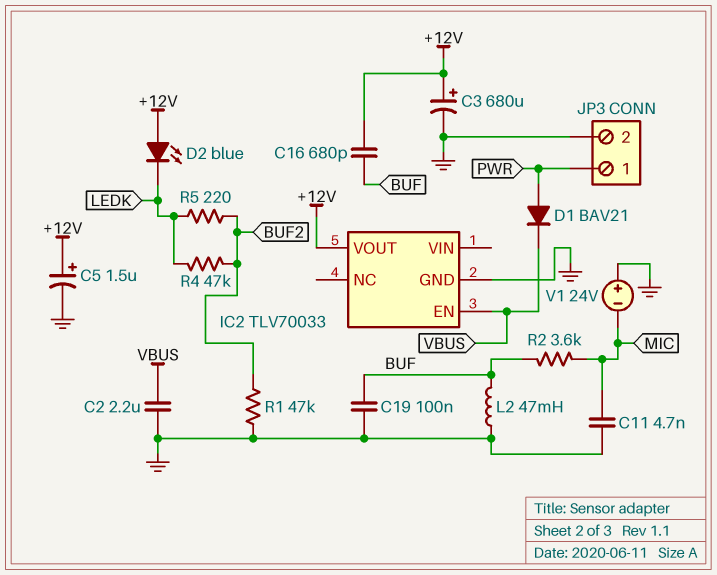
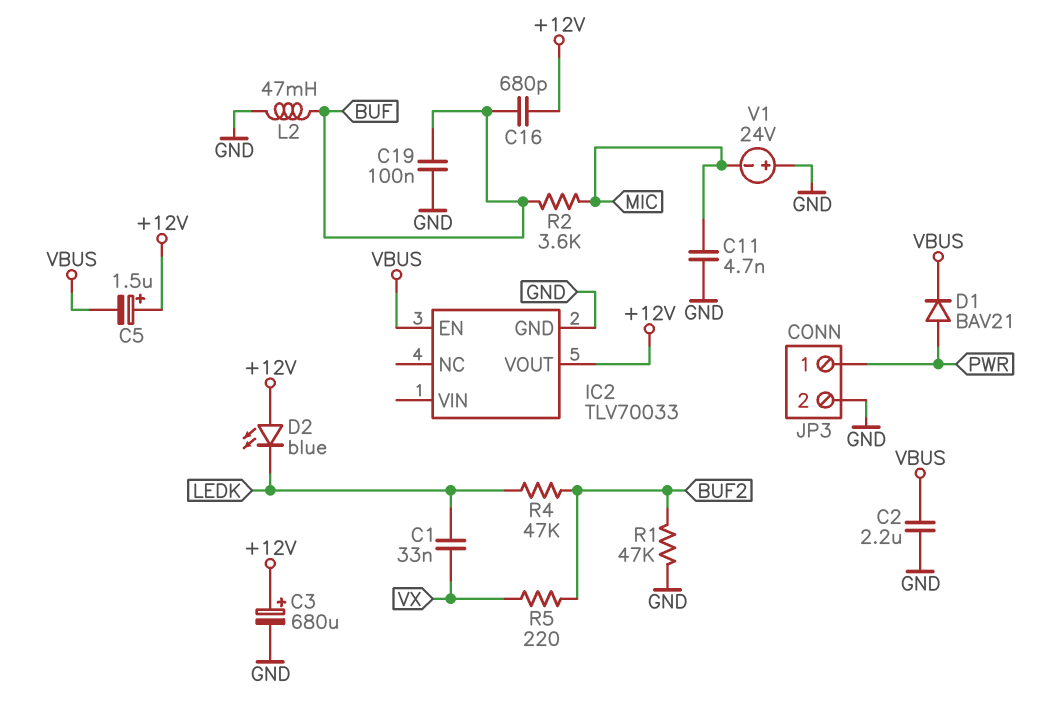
C1: none -> 33nF (LEDK, VX)
C5: 1.5uF (plus +12V, minus GND) -> 1.5uF (plus +12V, minus VBUS)
R5: 220 (BUF2, LEDK) -> 220 (BUF2, VX)

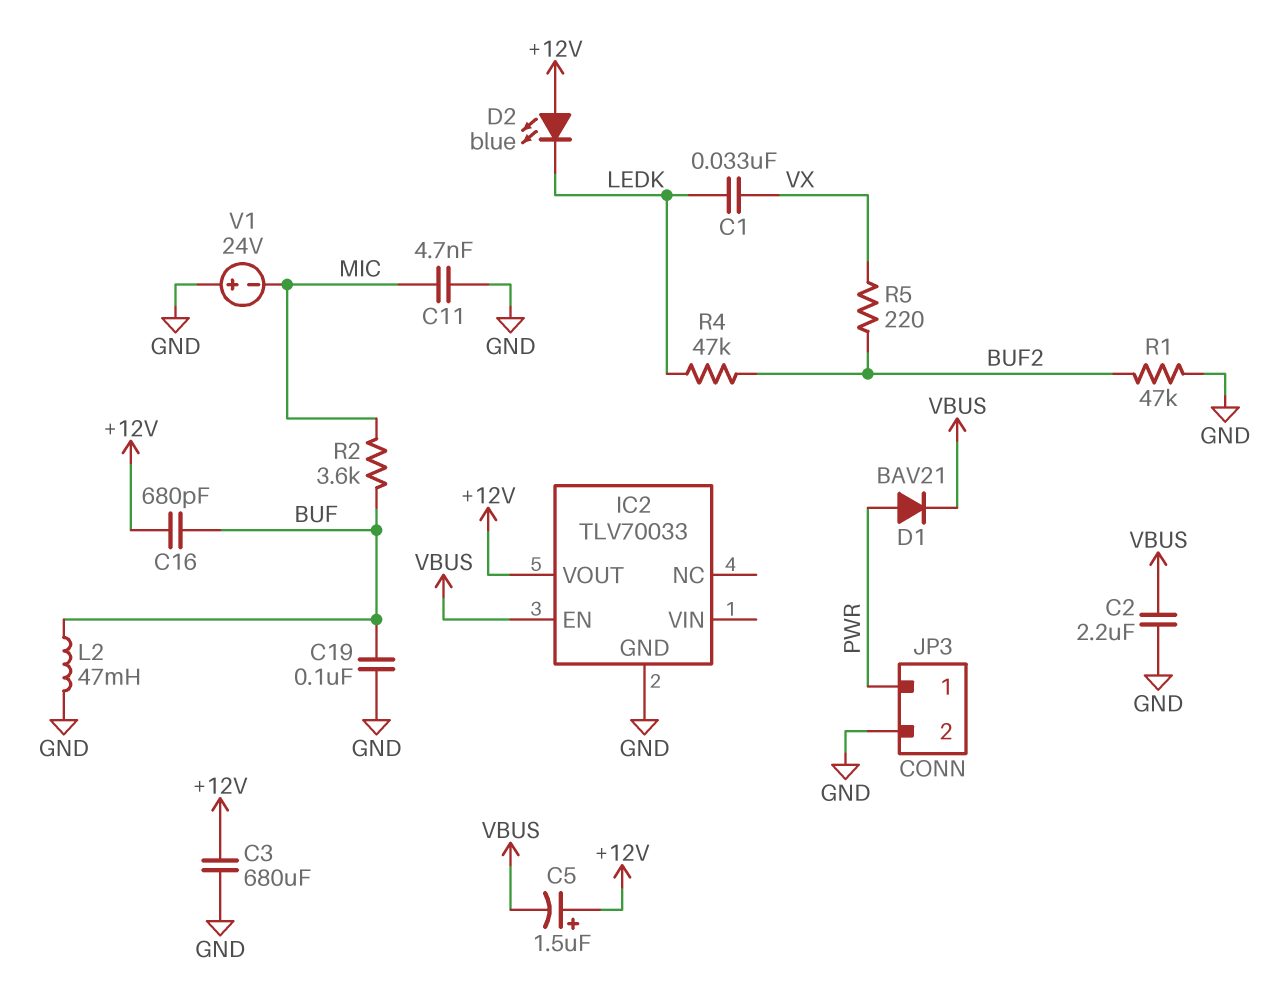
C3: 680uF (plus +12V, minus GND) -> 680uF (+12V, GND)

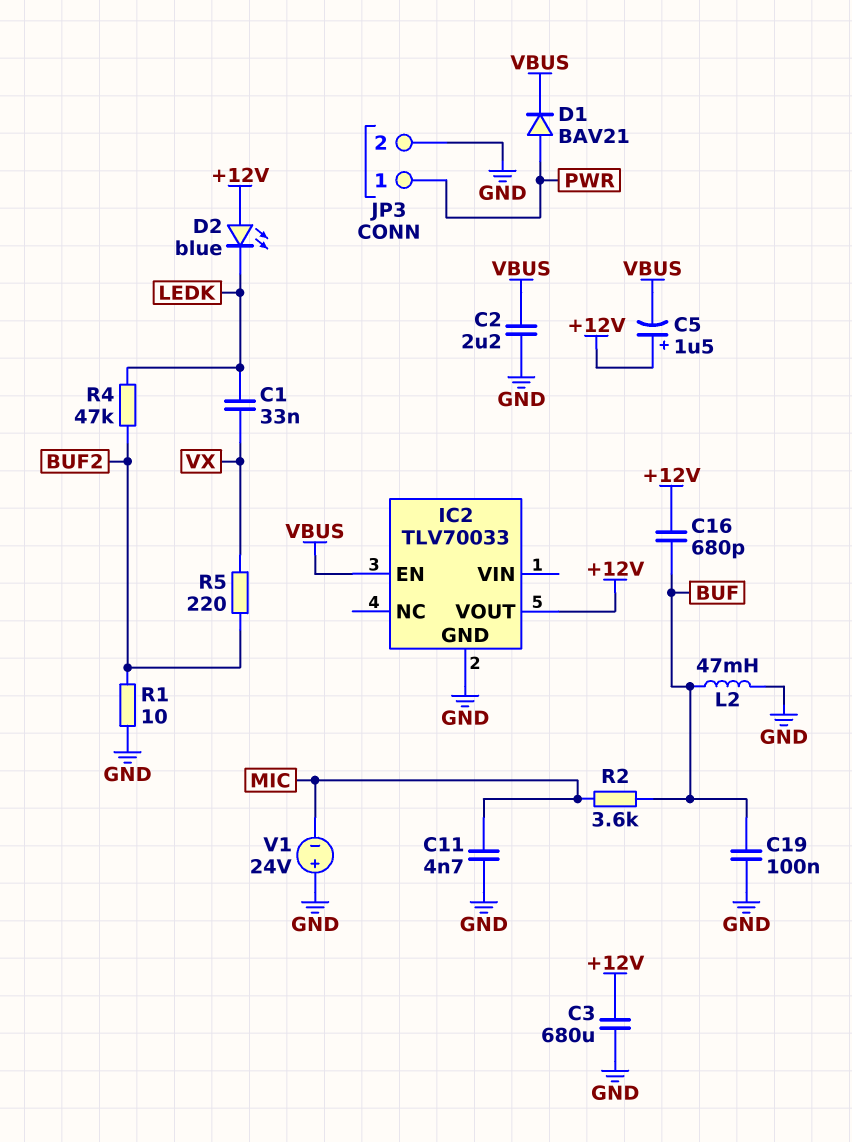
R1: 47k (BUF2, GND) -> 10 (BUF2, GND)

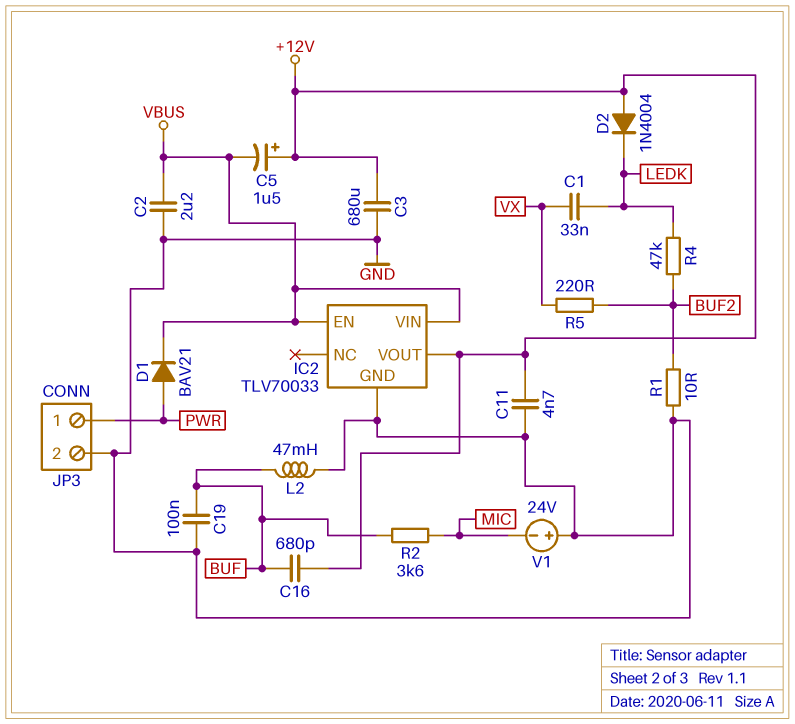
C11: 4.7nF (GND, MIC) -> 4.7nF (+12V, GND)
D2: LED blue (A +12V, K LEDK) -> diode 1N4004 (A +12V, K LEDK)
IC2 pin VIN: none -> VBUS

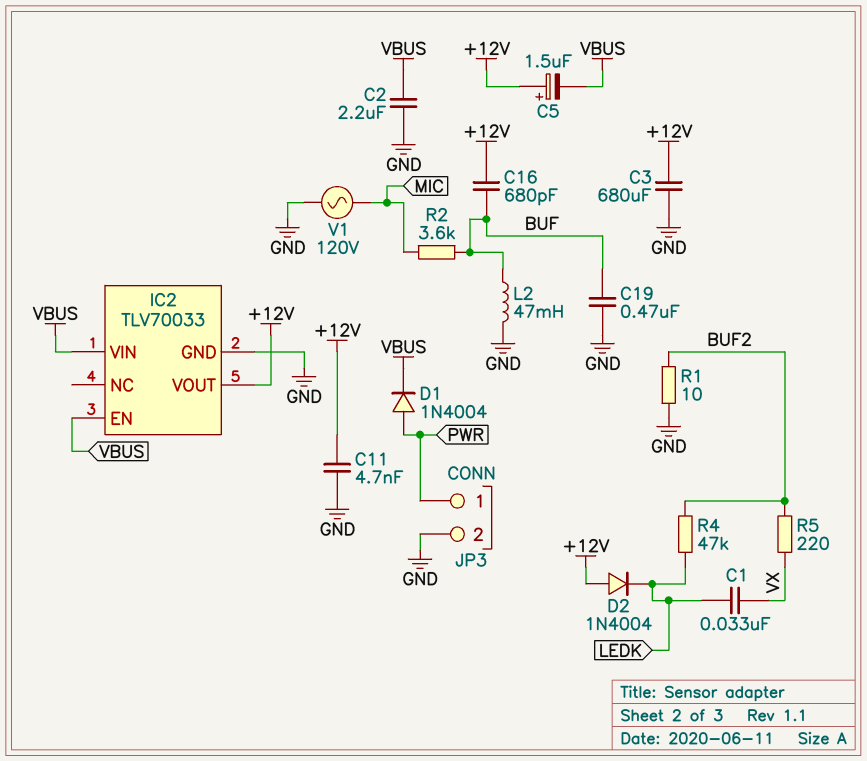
C19: 100nF (BUF, GND) -> 470nF (BUF, GND)
D1: diode BAV21 (A PWR, K VBUS) -> diode 1N4004 (A PWR, K VBUS)
V1: 24V (plus GND, minus MIC) -> AC 120V (GND, MIC)

